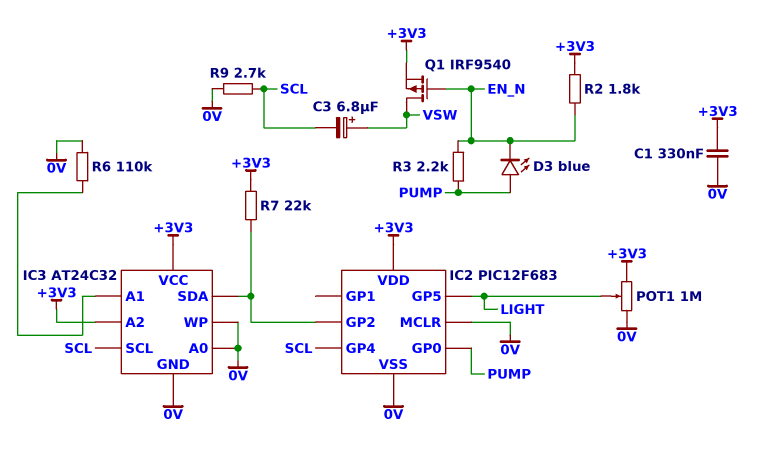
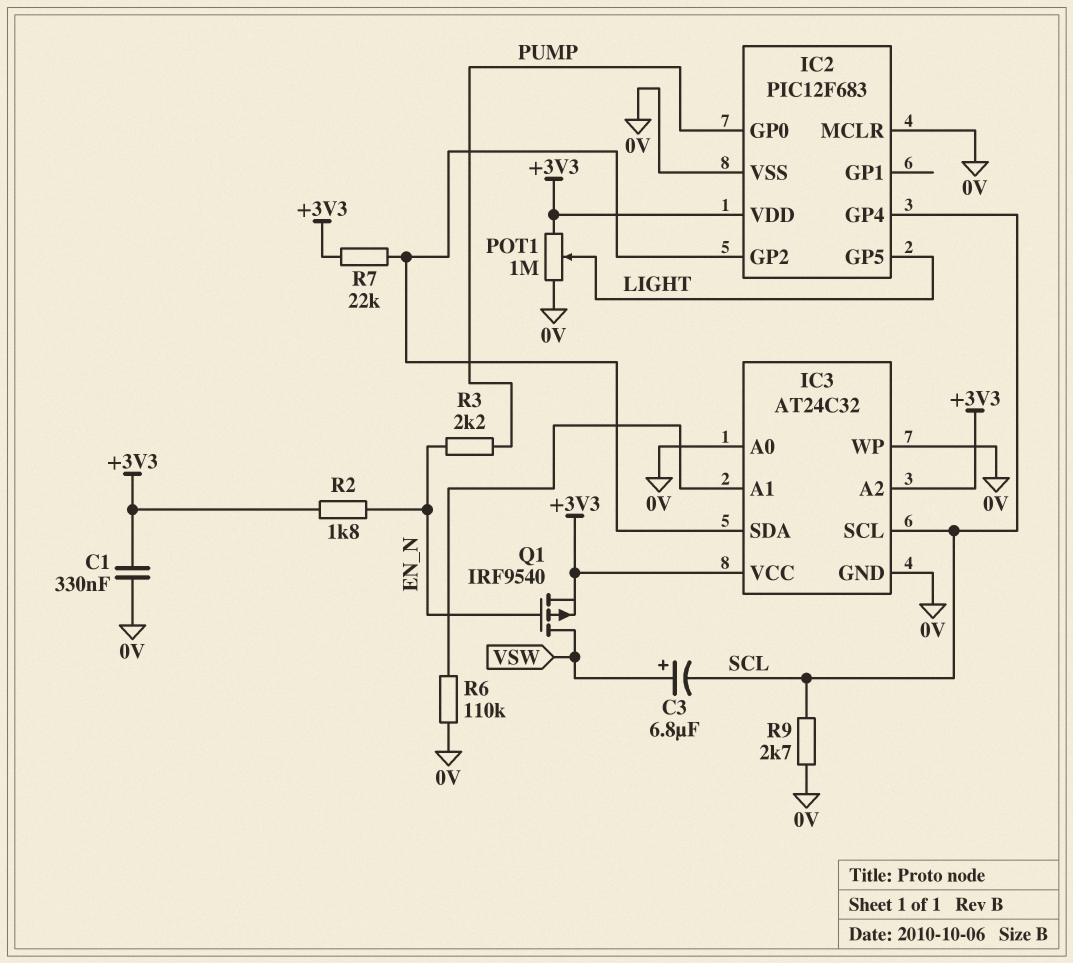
D3: LED blue (A PUMP, K EN_N) -> none

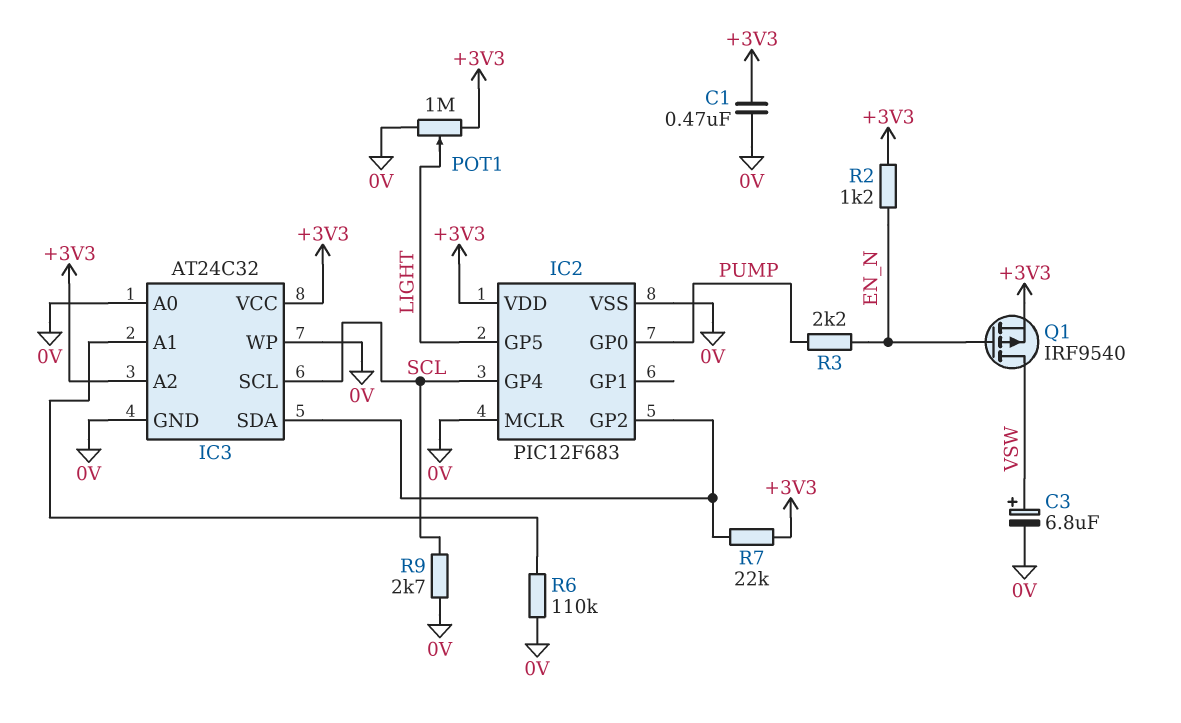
C1: 330nF (+3V3, 0V) -> 470nF (+3V3, 0V)
C3: 6.8uF (plus VSW, minus SCL) -> 6.8uF (plus VSW, minus 0V)
R2: 1.8k (+3V3, EN_N) -> 1.2k (+3V3, EN_N)

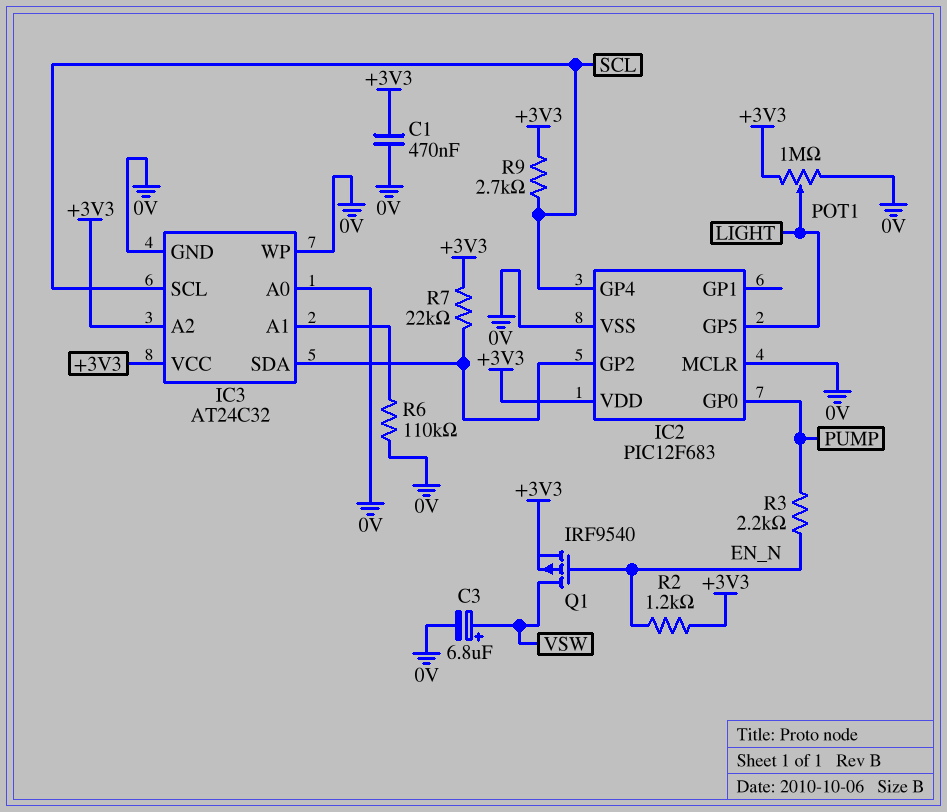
R9: 2.7k (0V, SCL) -> 2.7k (+3V3, SCL)

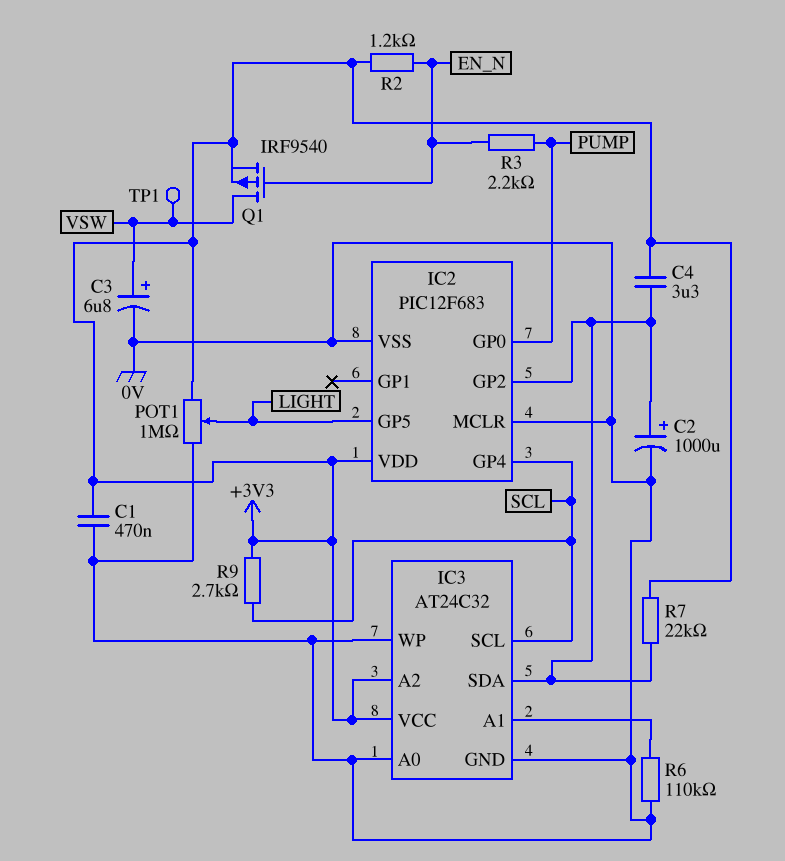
C2: none -> 1000uF (plus IC2/GP2, minus 0V)
C4: none -> 3.3uF (+3V3, IC2/GP2)
TP1: none -> test point (VSW)

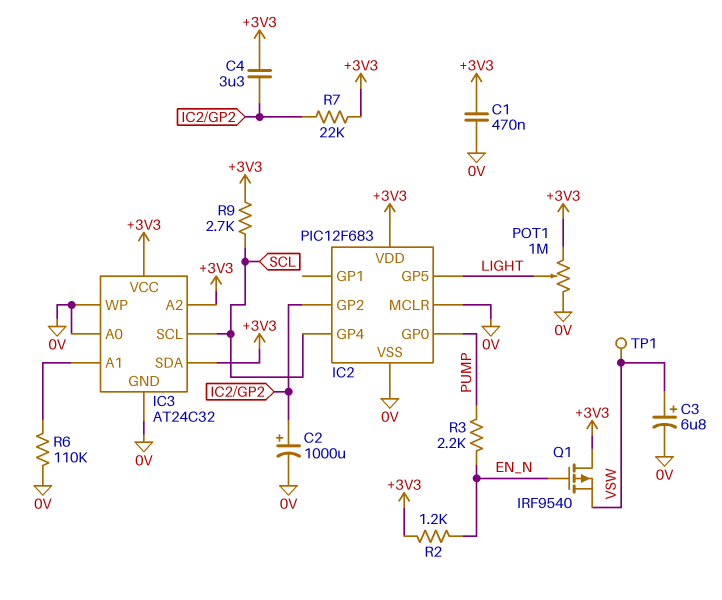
IC3 pin SDA: IC2/GP2 -> +3V3
Q1: PMOS IRF9540 (G EN_N, D VSW, S +3V3) -> PMOS IRF9540 (G EN_N, D +3V3, S VSW)

